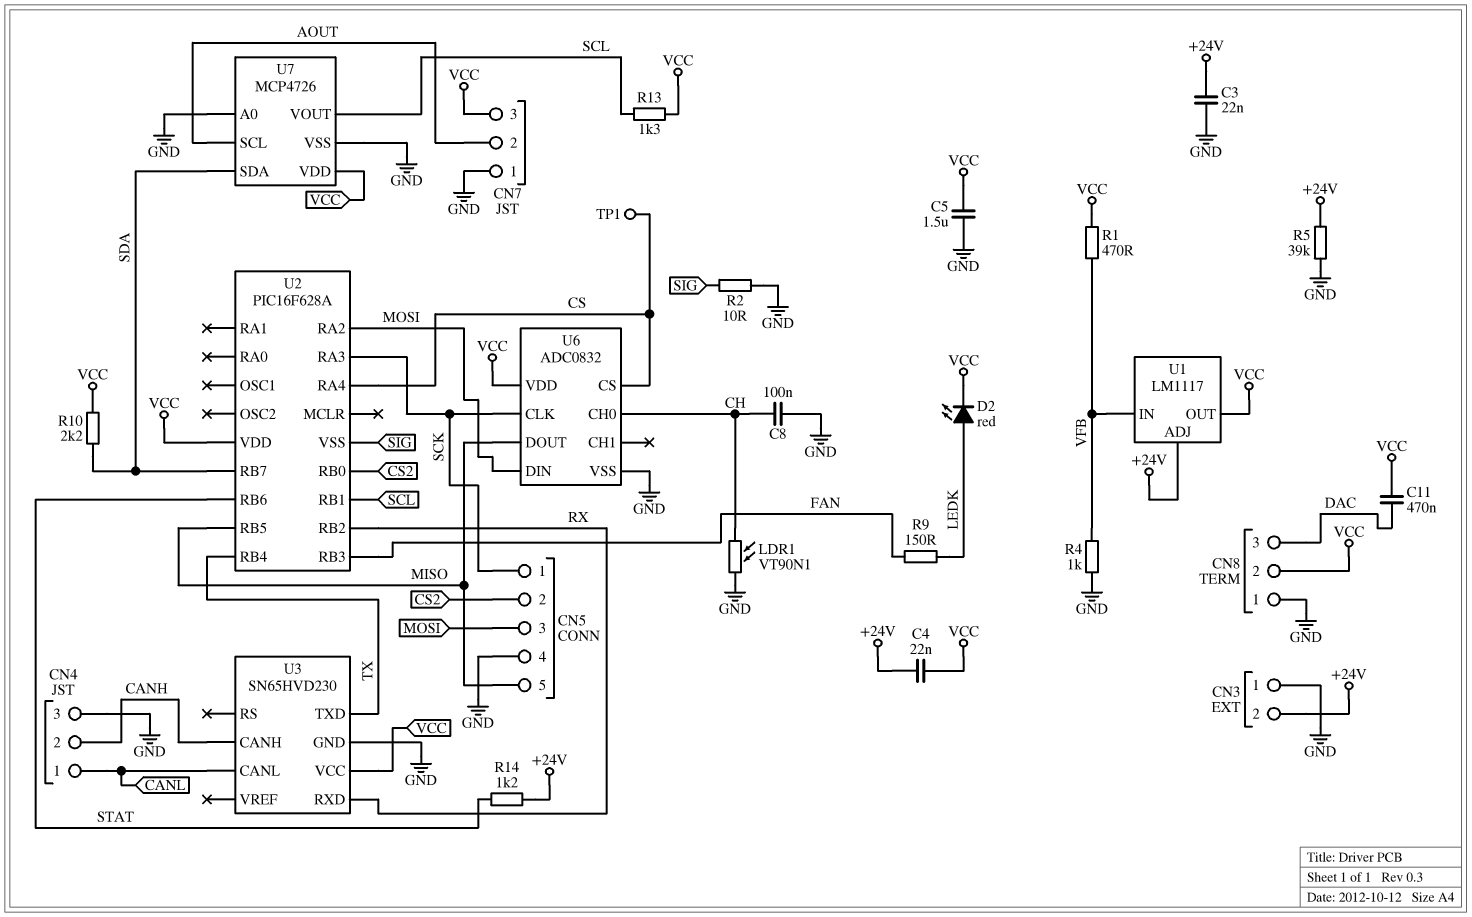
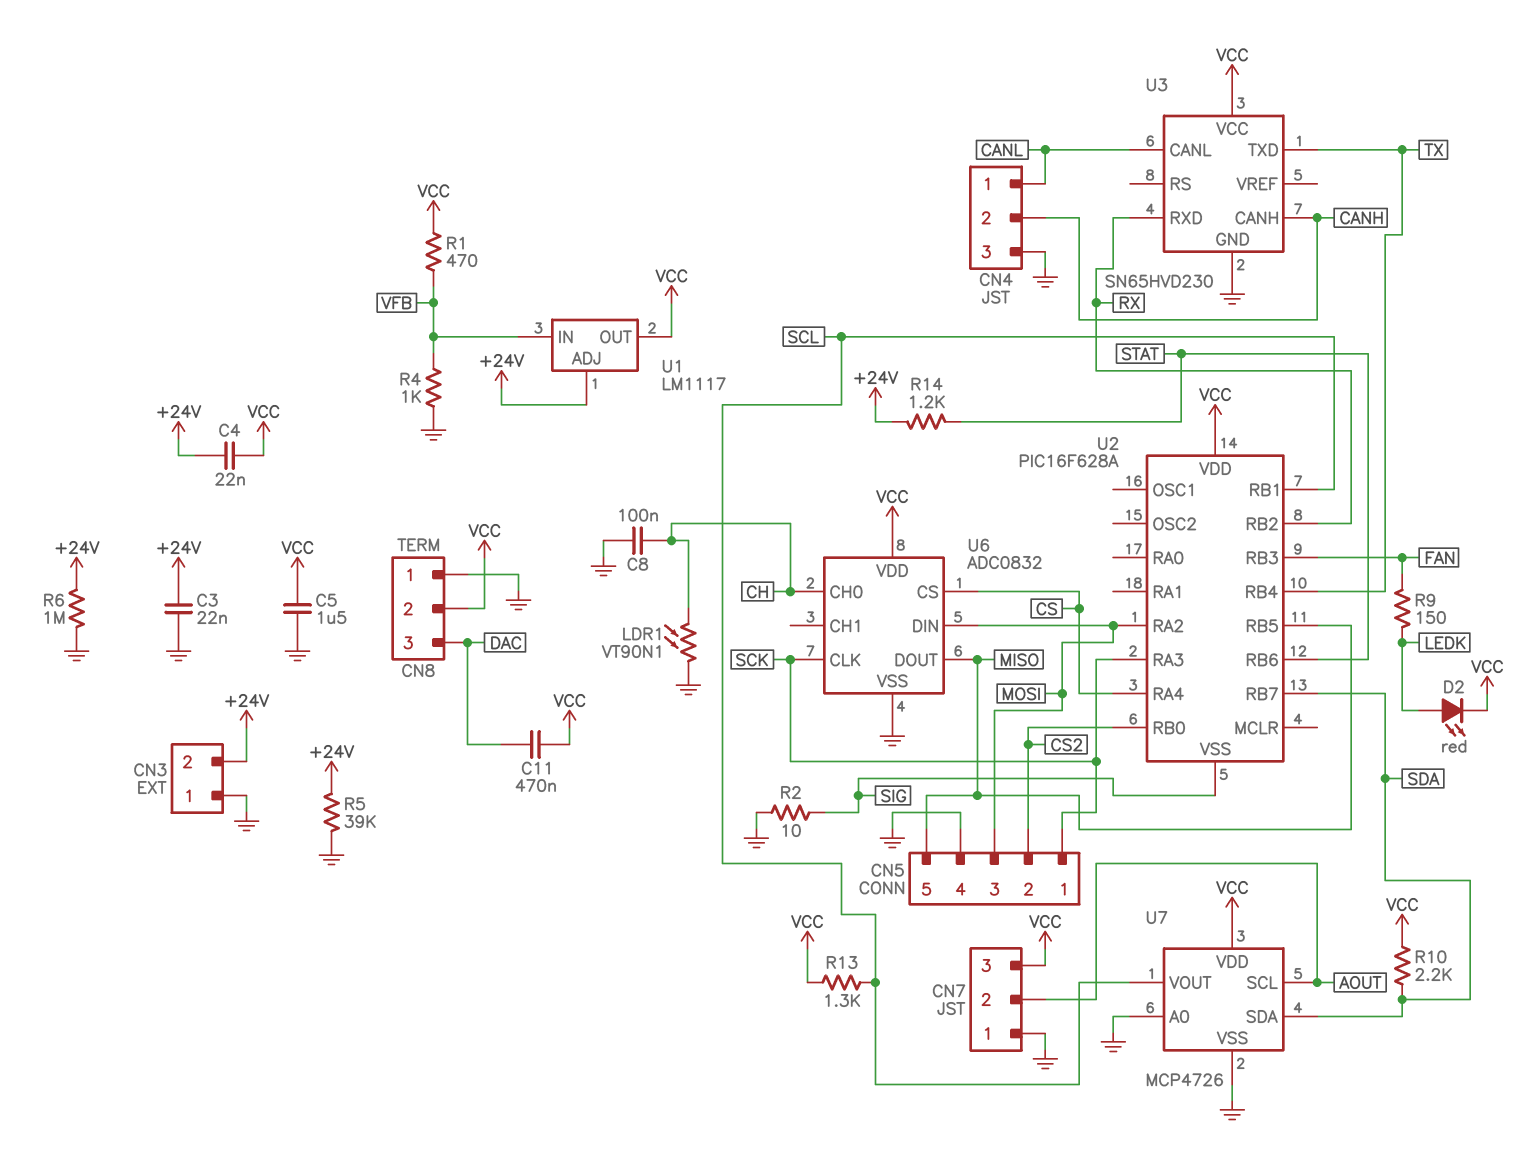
R6: none -> 1M (+24V, GND)
TP1: test point (CS) -> none

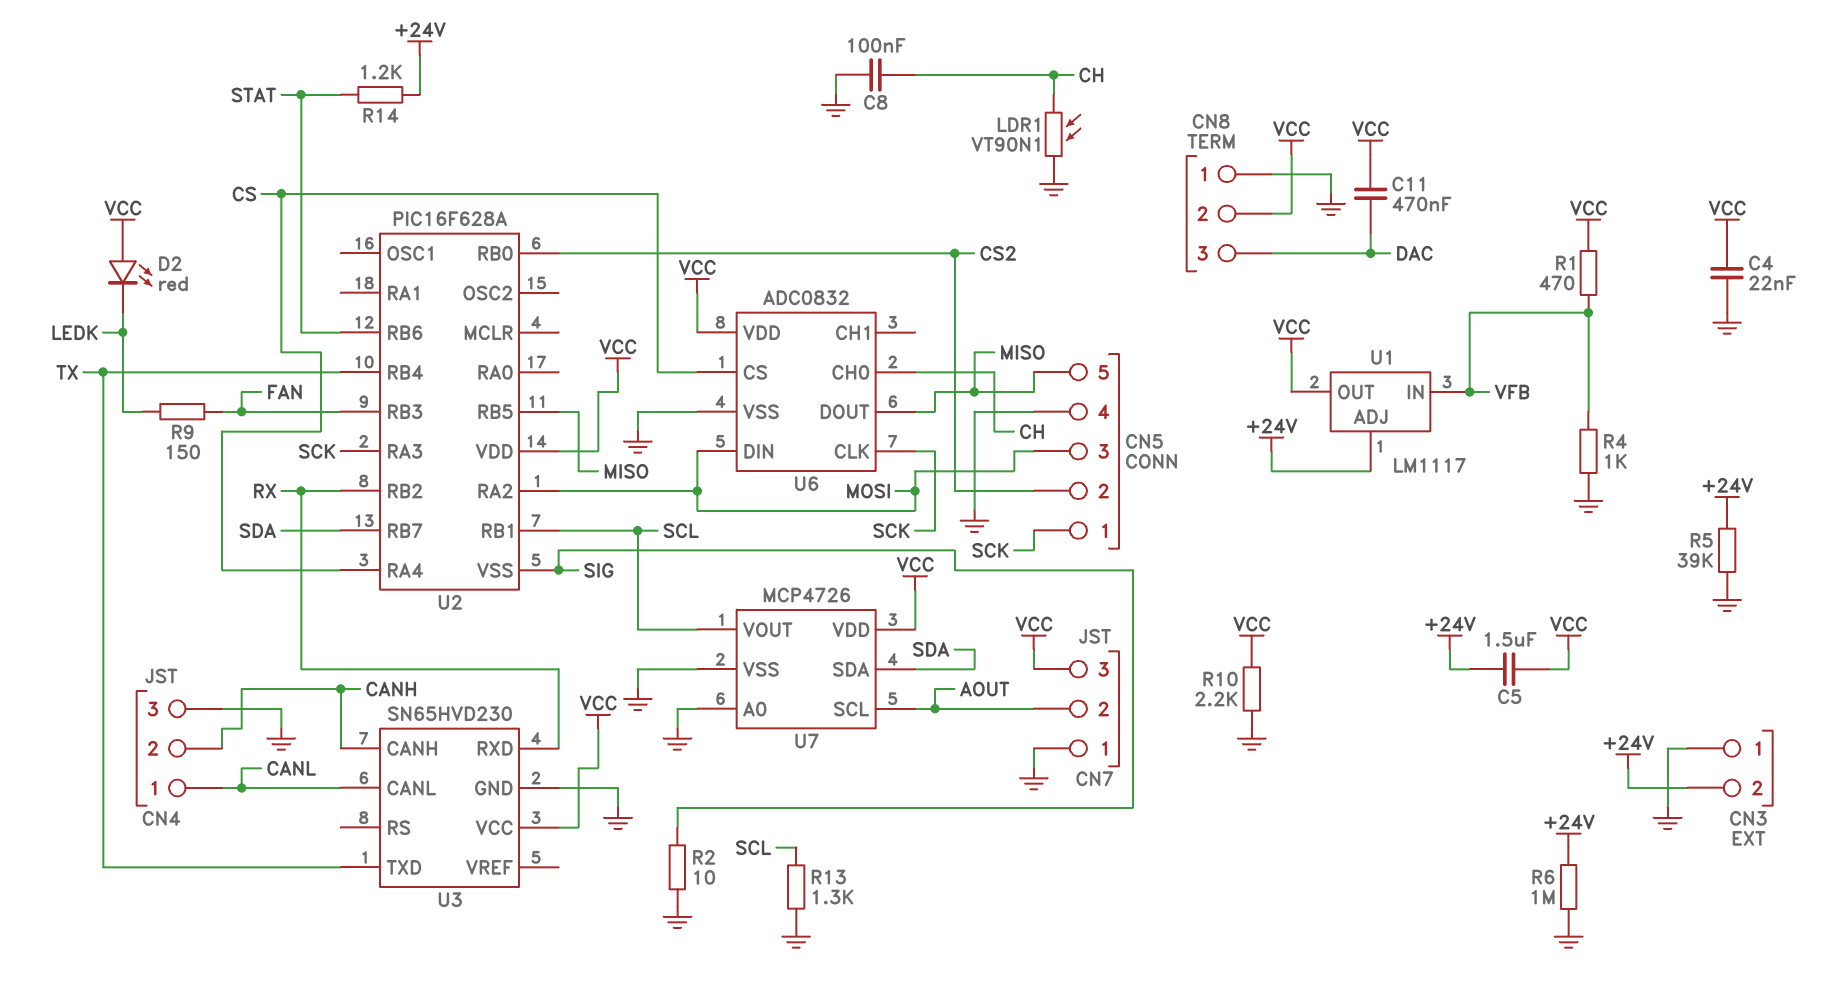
C3: 22nF (+24V, GND) -> none
C4: 22nF (+24V, VCC) -> 22nF (GND, VCC)
C5: 1.5uF (GND, VCC) -> 1.5uF (+24V, VCC)
D2: LED red (A LEDK, K VCC) -> LED red (A VCC, K LEDK)
R10: 2.2k (SDA, VCC) -> 2.2k (GND, VCC)
R13: 1.3k (SCL, VCC) -> 1.3k (GND, SCL)

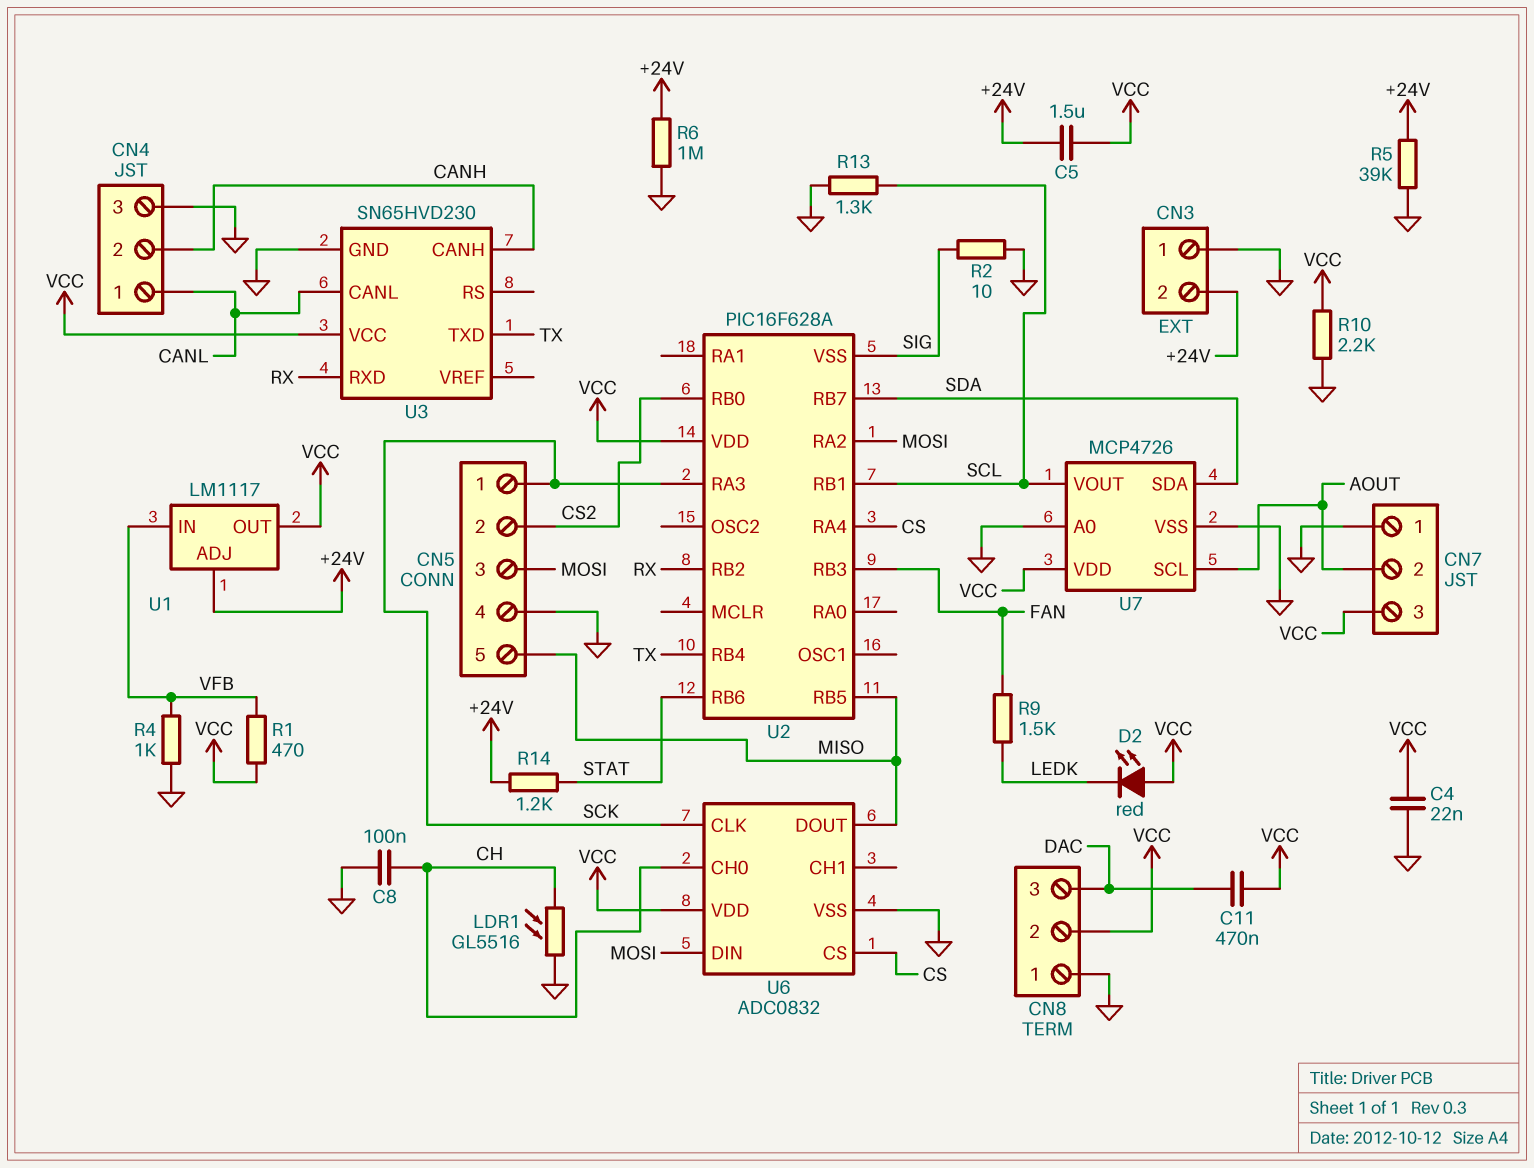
LDR1: VT90N1 (CH, GND) -> GL5516 (CH, GND)
R9: 150 (FAN, LEDK) -> 1.5k (FAN, LEDK)

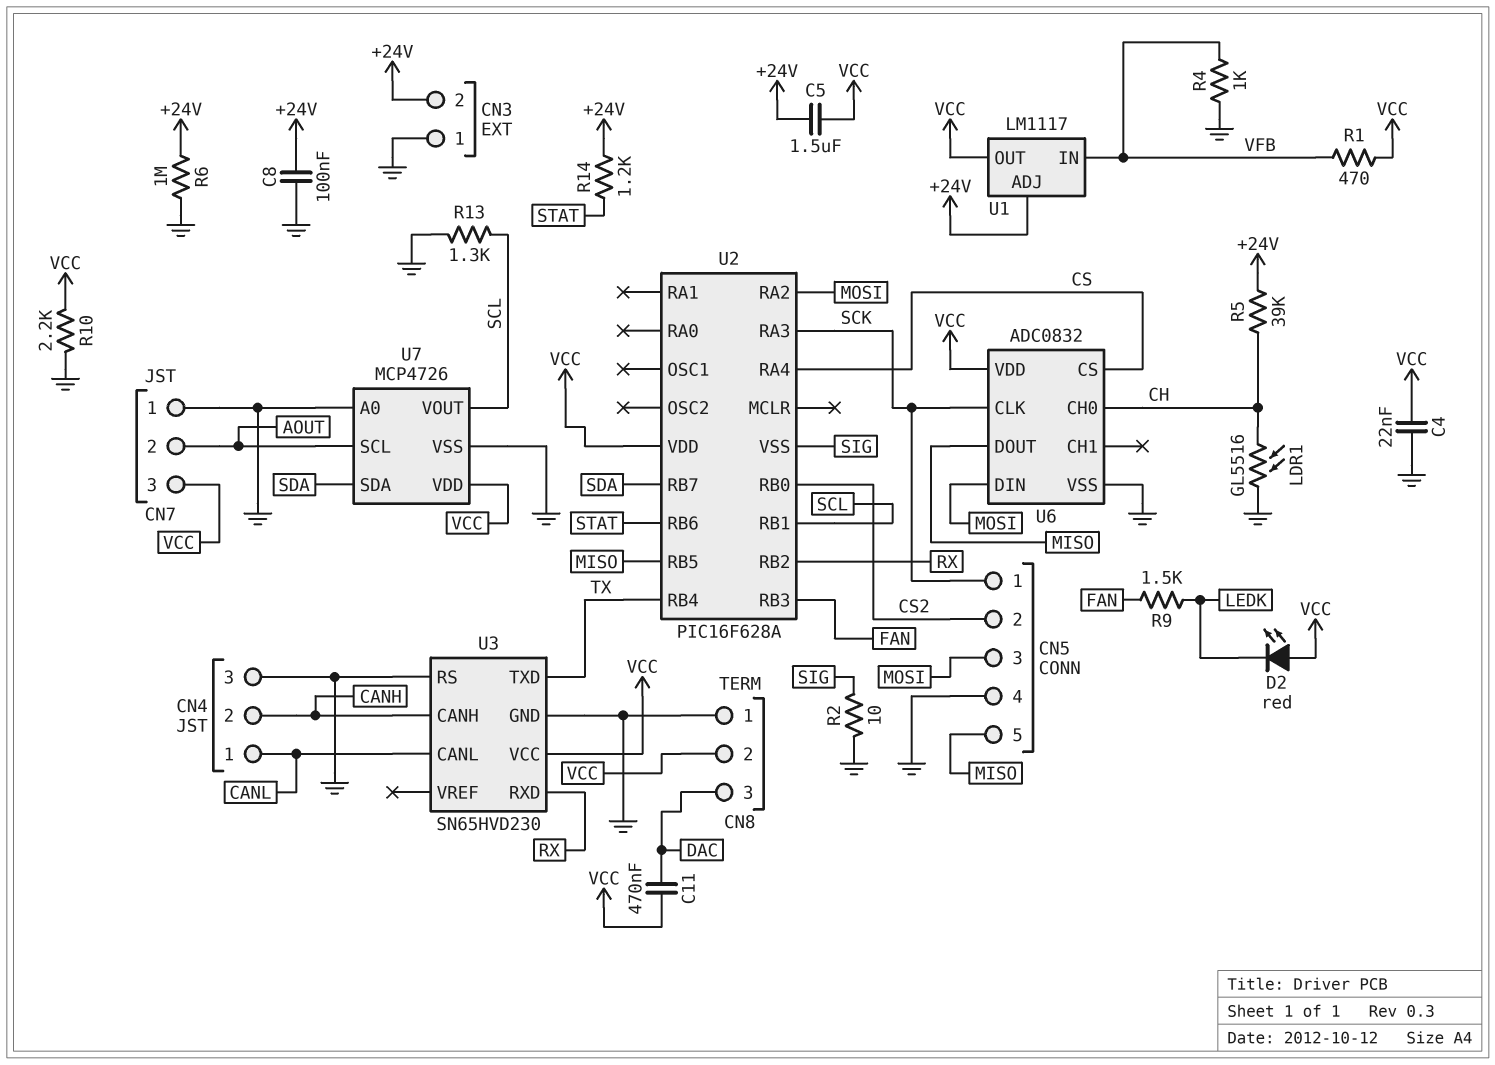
C8: 100nF (CH, GND) -> 100nF (+24V, GND)
R5: 39k (+24V, GND) -> 39k (+24V, CH)
U3 pin RS: none -> GND

